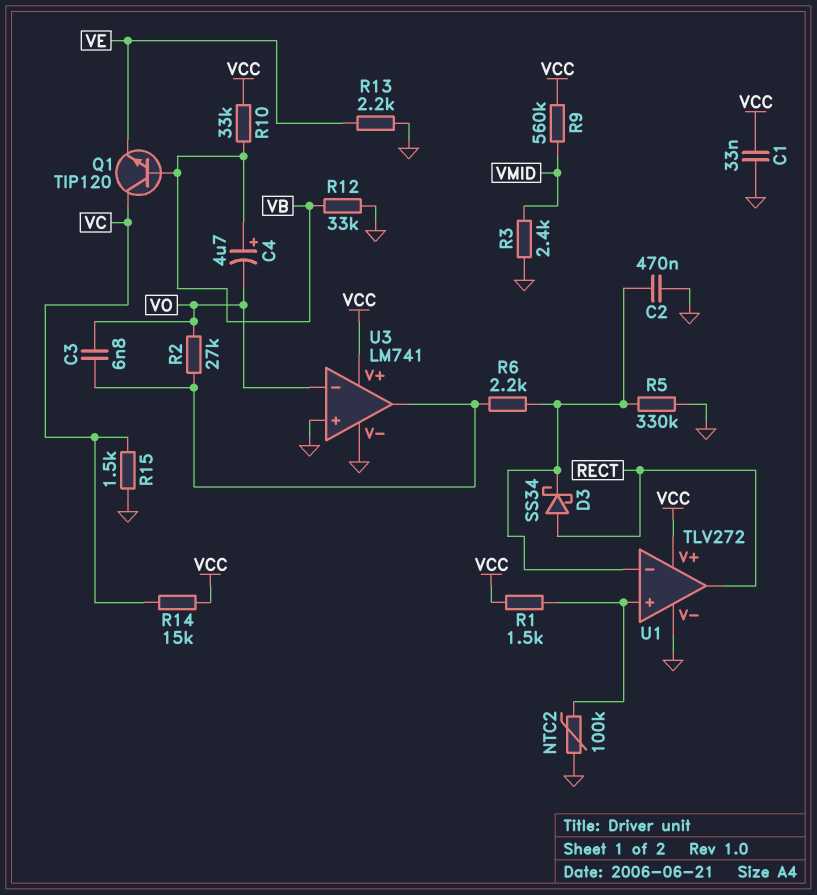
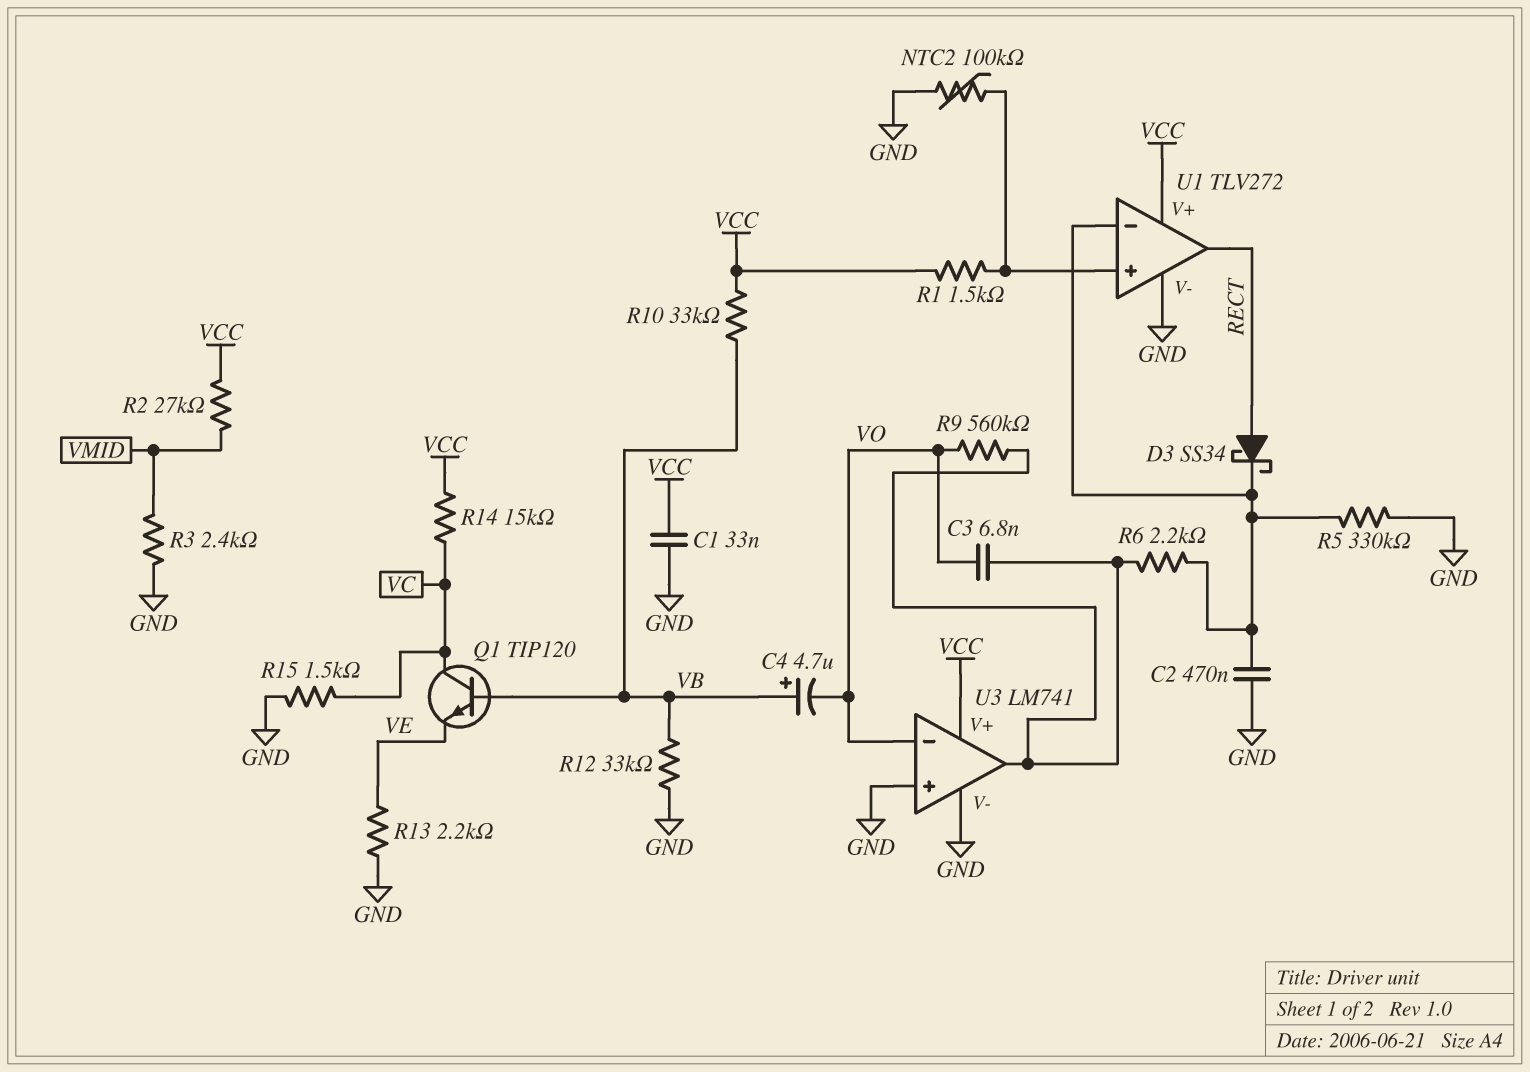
R2: 27k (U3/out, VO) -> 27k (VCC, VMID)
R9: 560k (VCC, VMID) -> 560k (U3/out, VO)

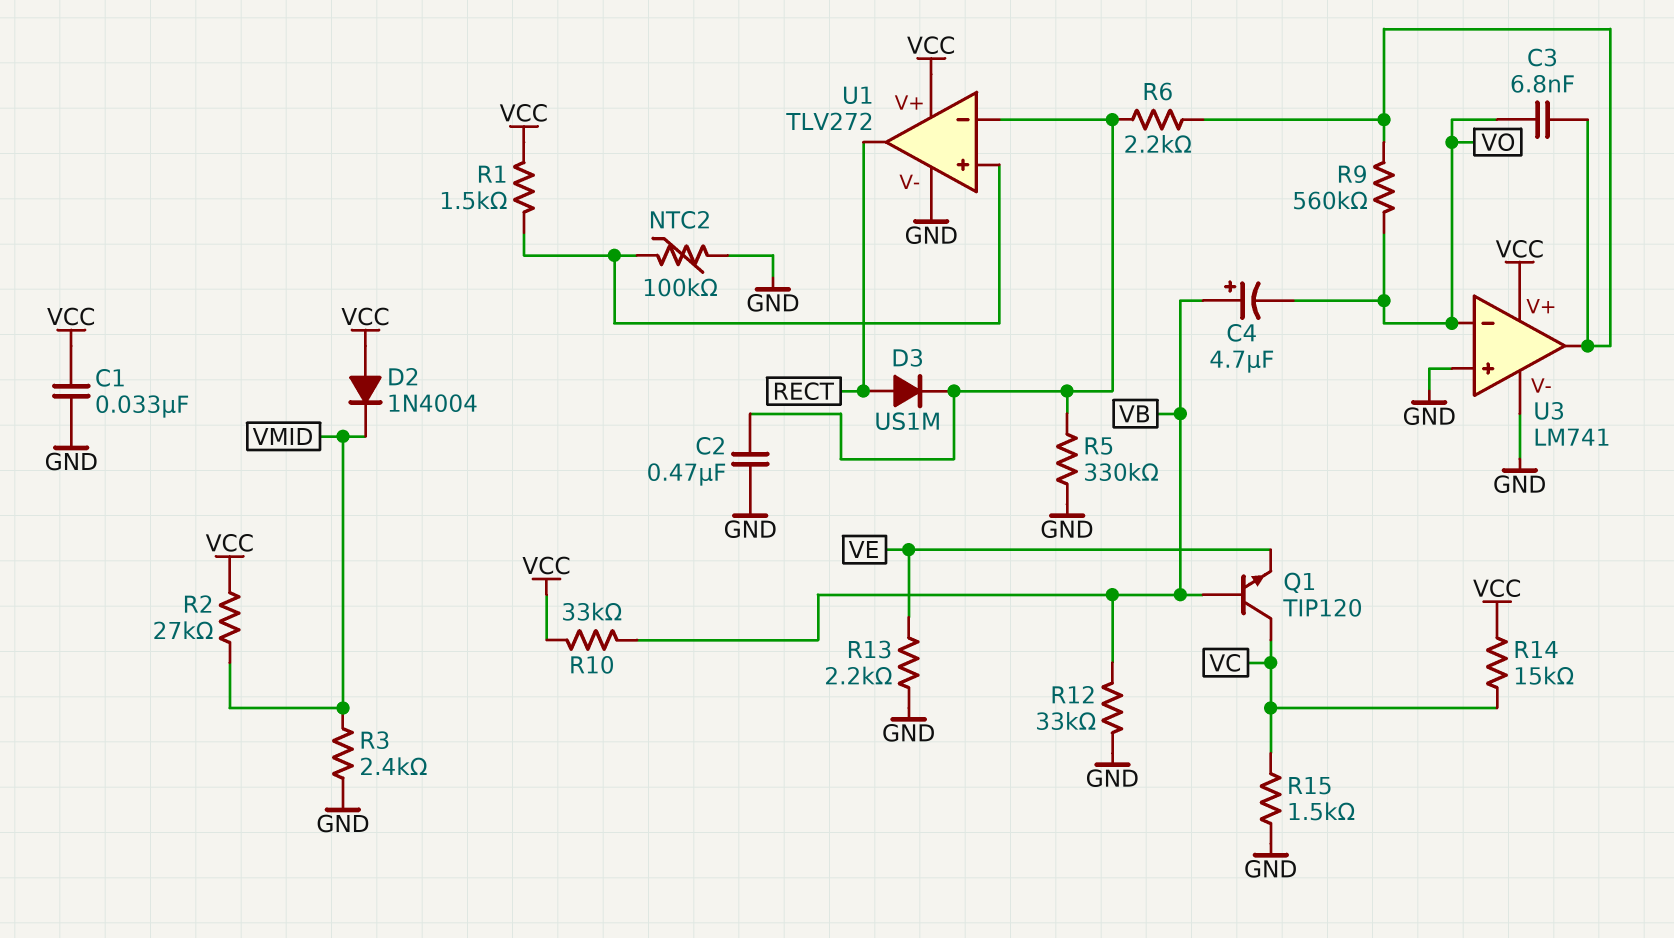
D2: none -> diode 1N4004 (A VCC, K VMID)
D3: schottky SS34 (A RECT, K U1/in-) -> diode US1M (A RECT, K U1/in-)

